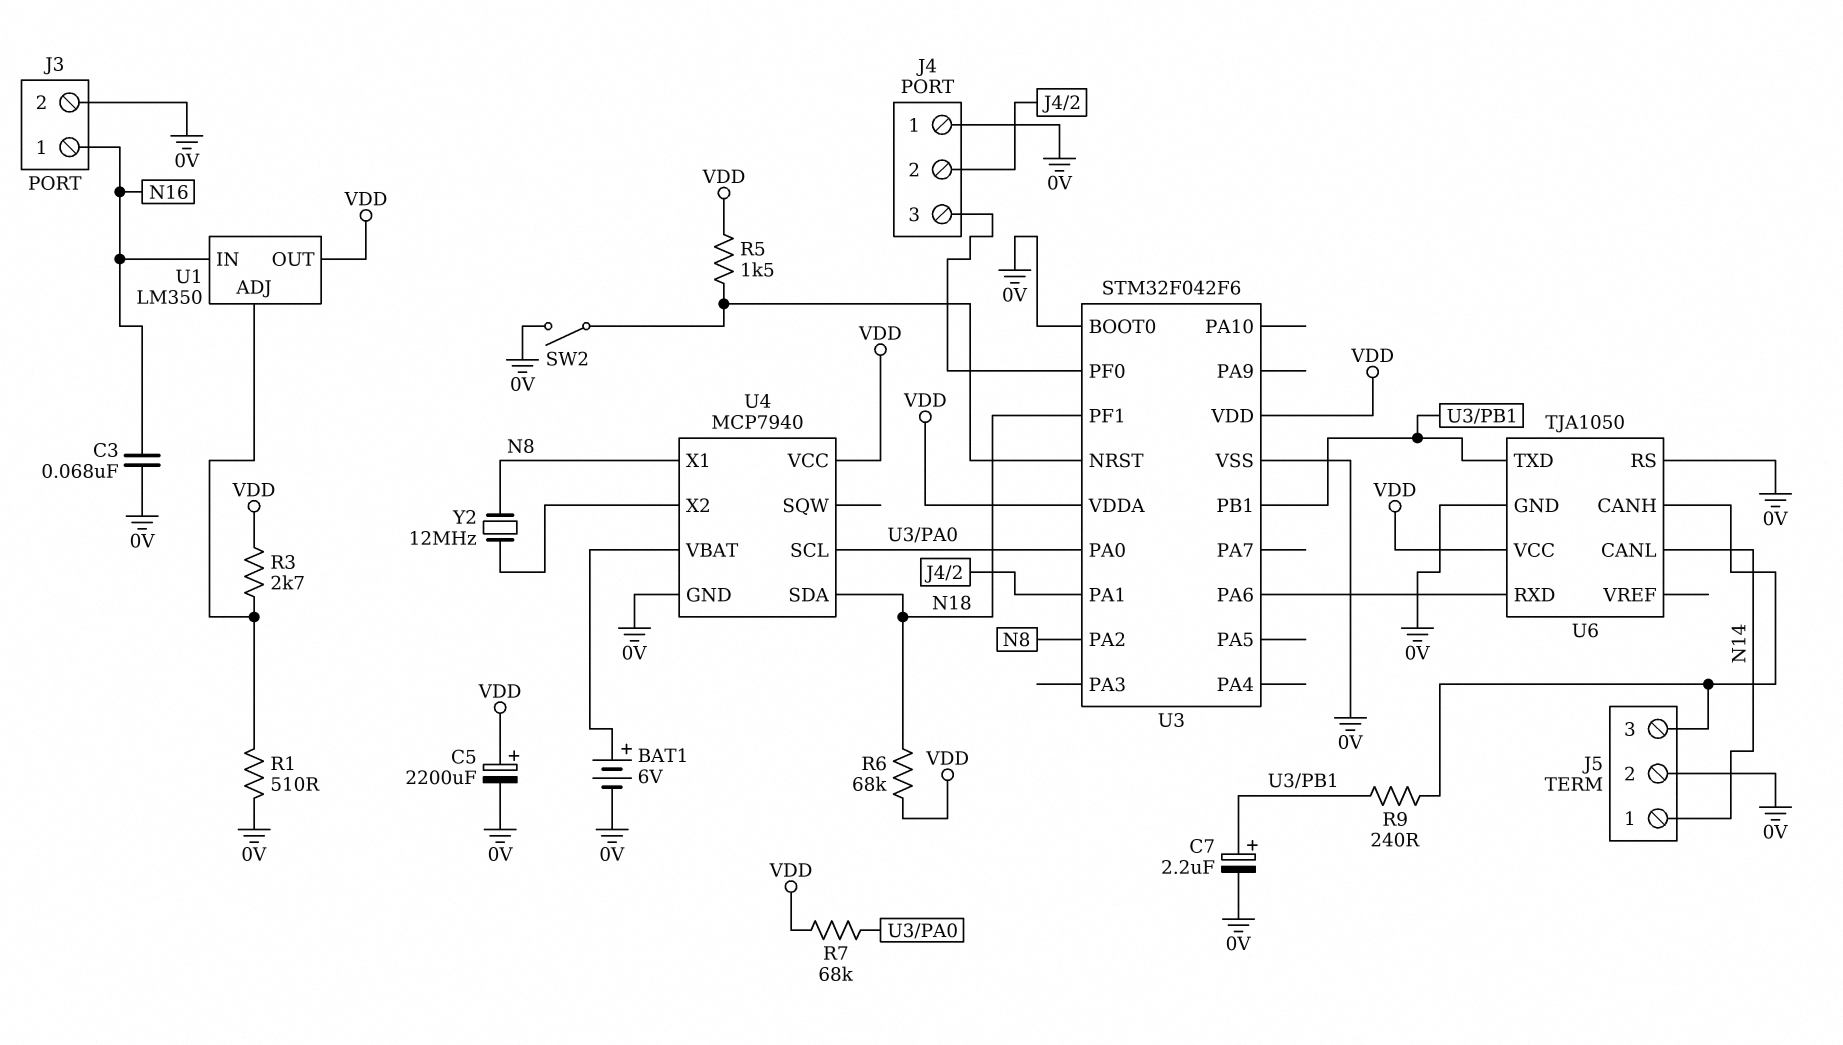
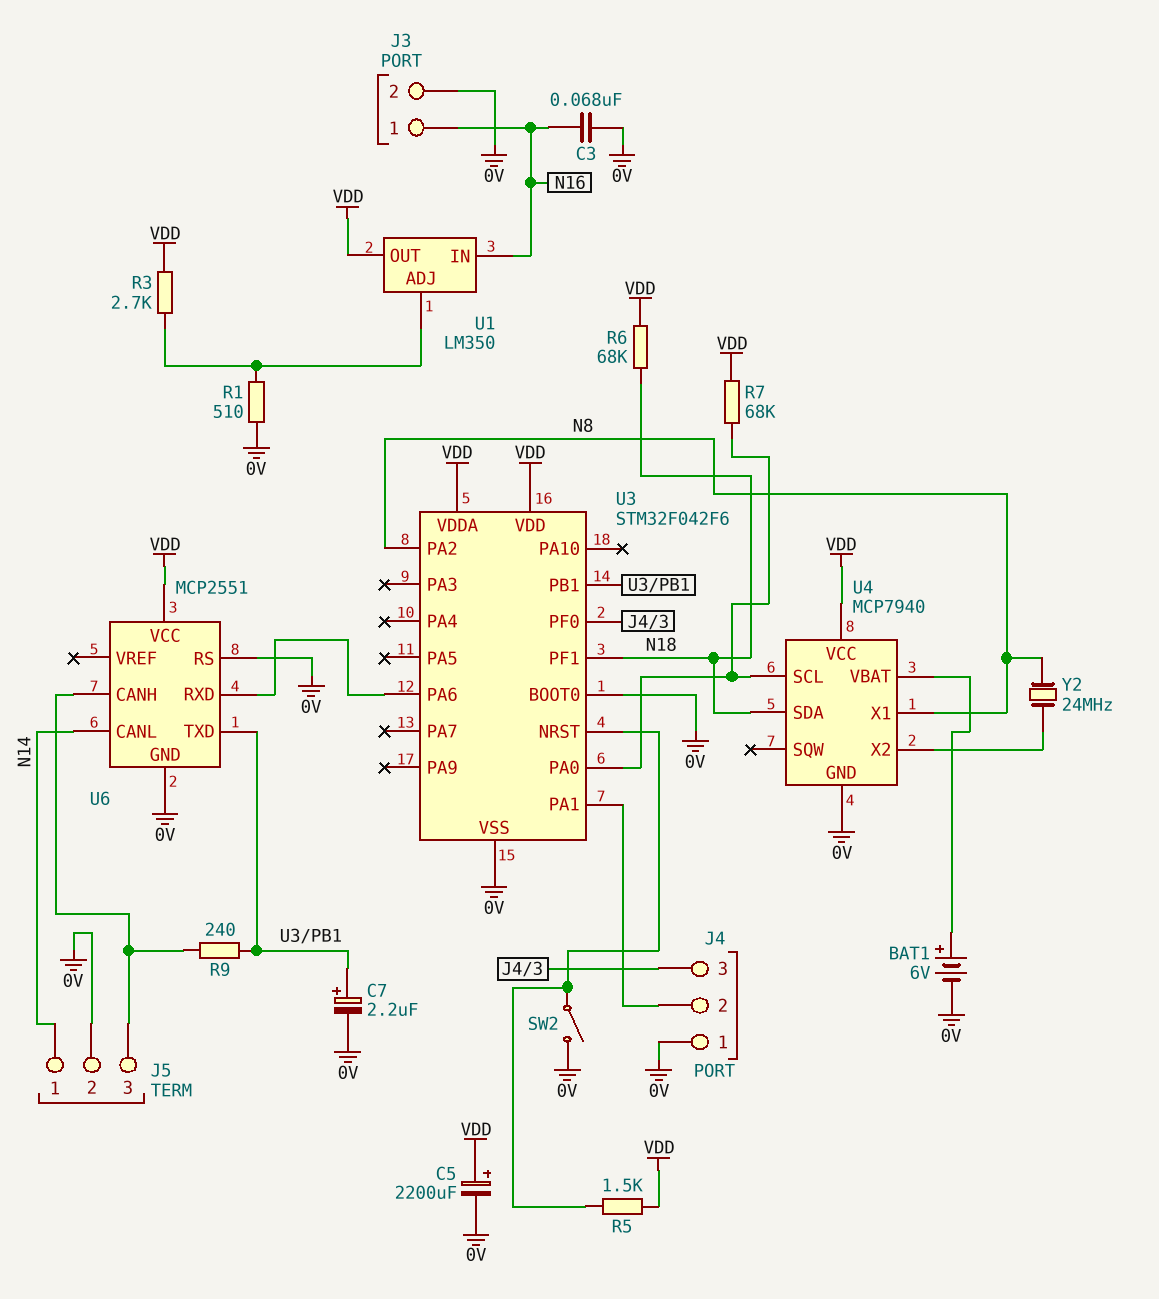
U6: TJA1050 -> MCP2551
Y2: 12MHz (N8, U4/X2) -> 24MHz (N8, U4/X2)

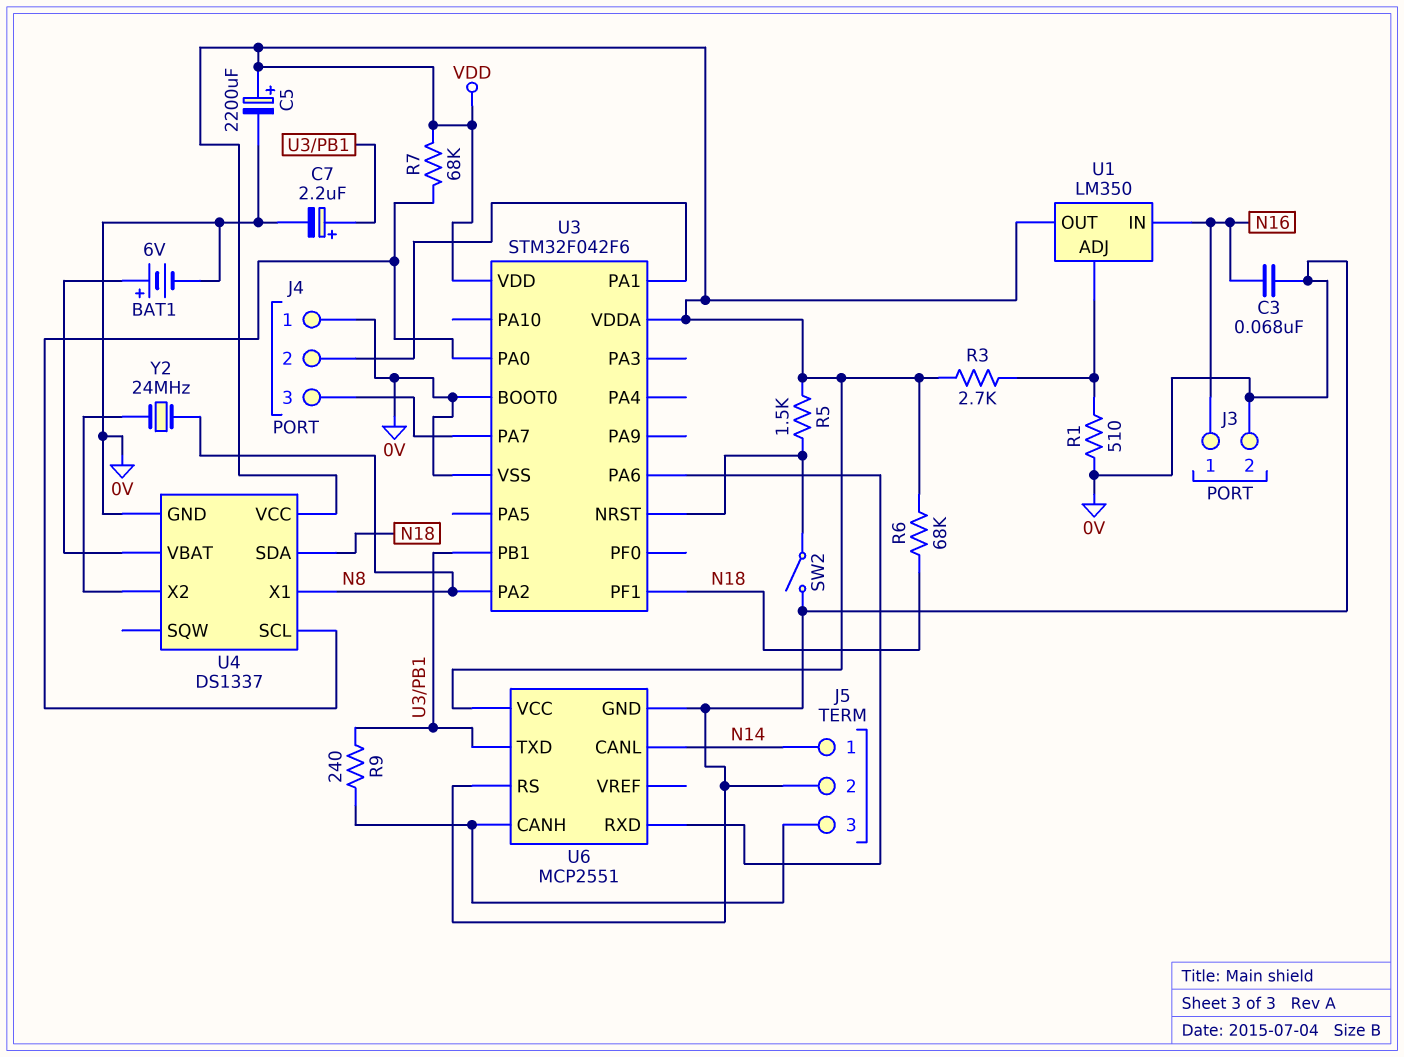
U3 pin PA7: none -> J4/3
U3 pin PF0: J4/3 -> none
U4: MCP7940 -> DS1337

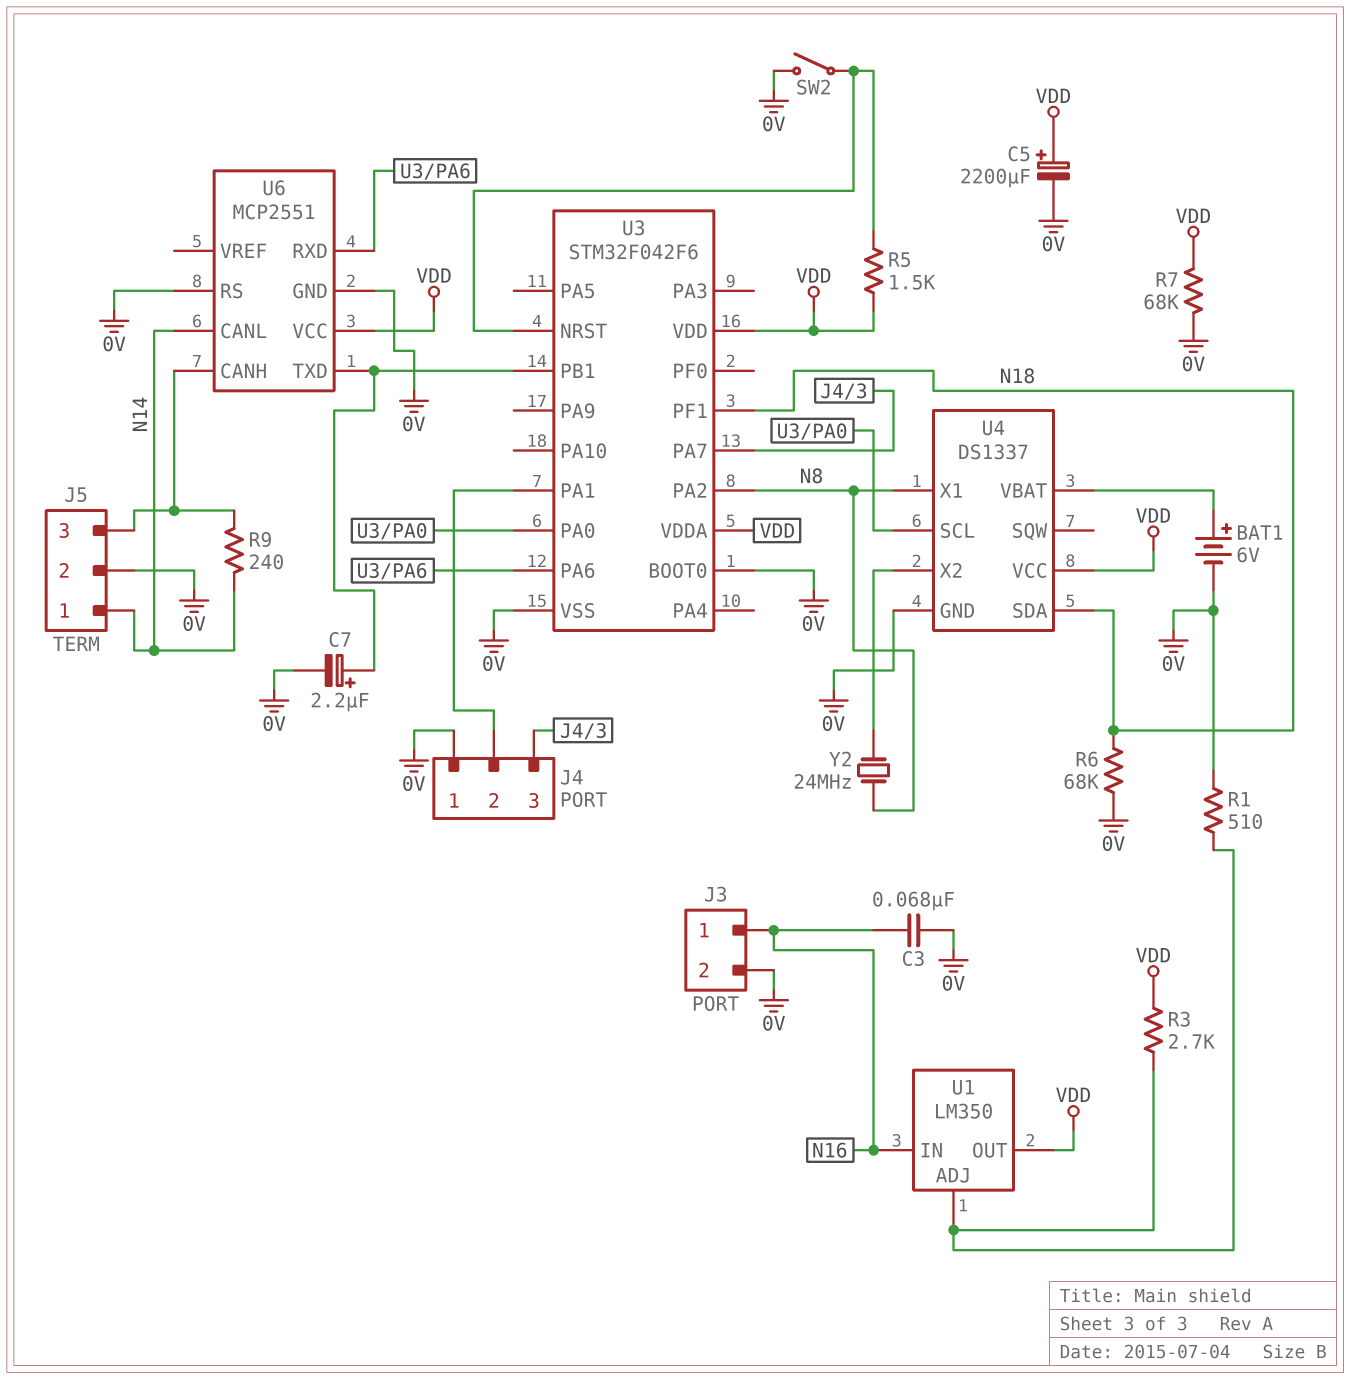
R6: 68k (N18, VDD) -> 68k (0V, N18)
R7: 68k (U3/PA0, VDD) -> 68k (0V, VDD)
R9: 240 (J5/3, U3/PB1) -> 240 (J5/3, N14)

